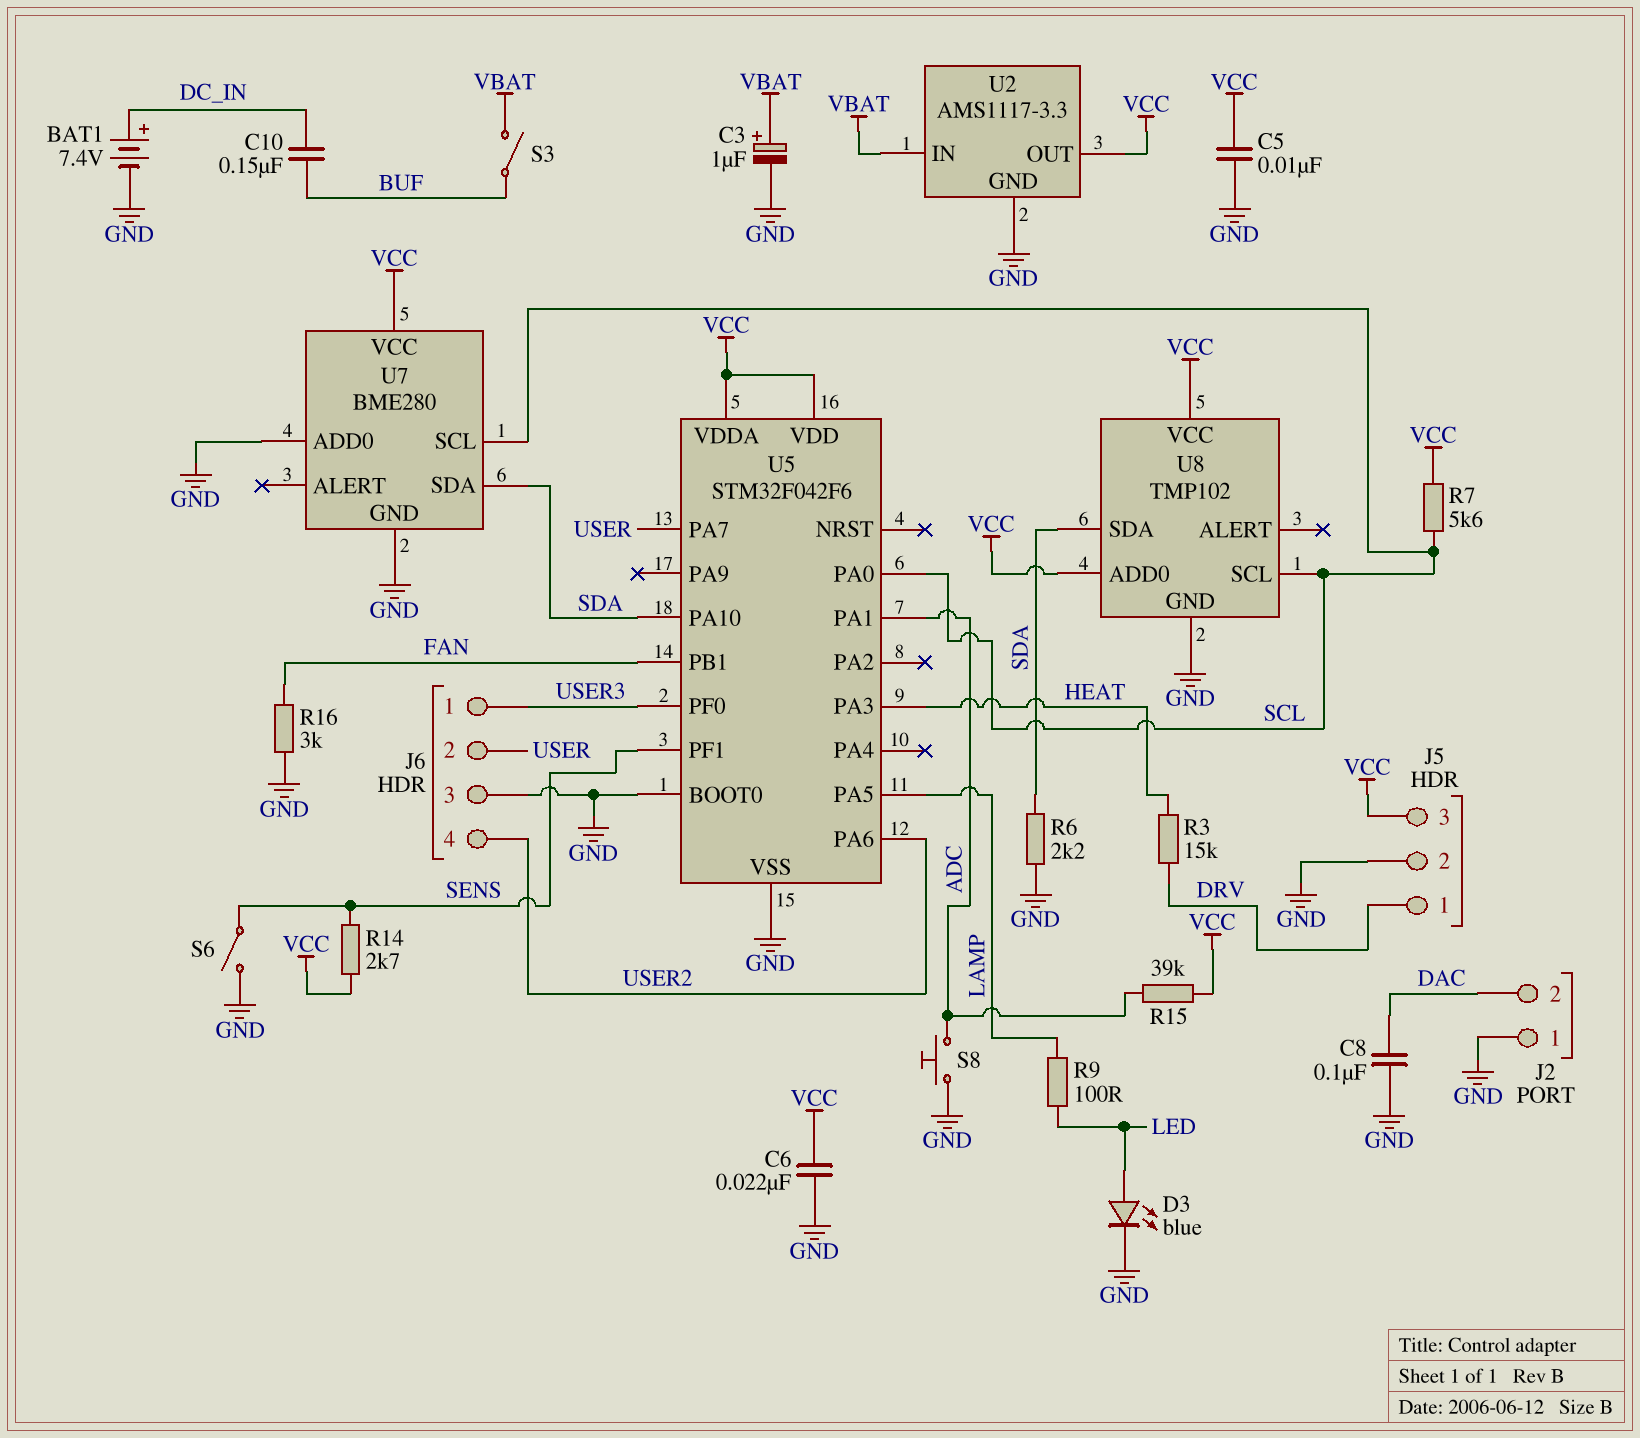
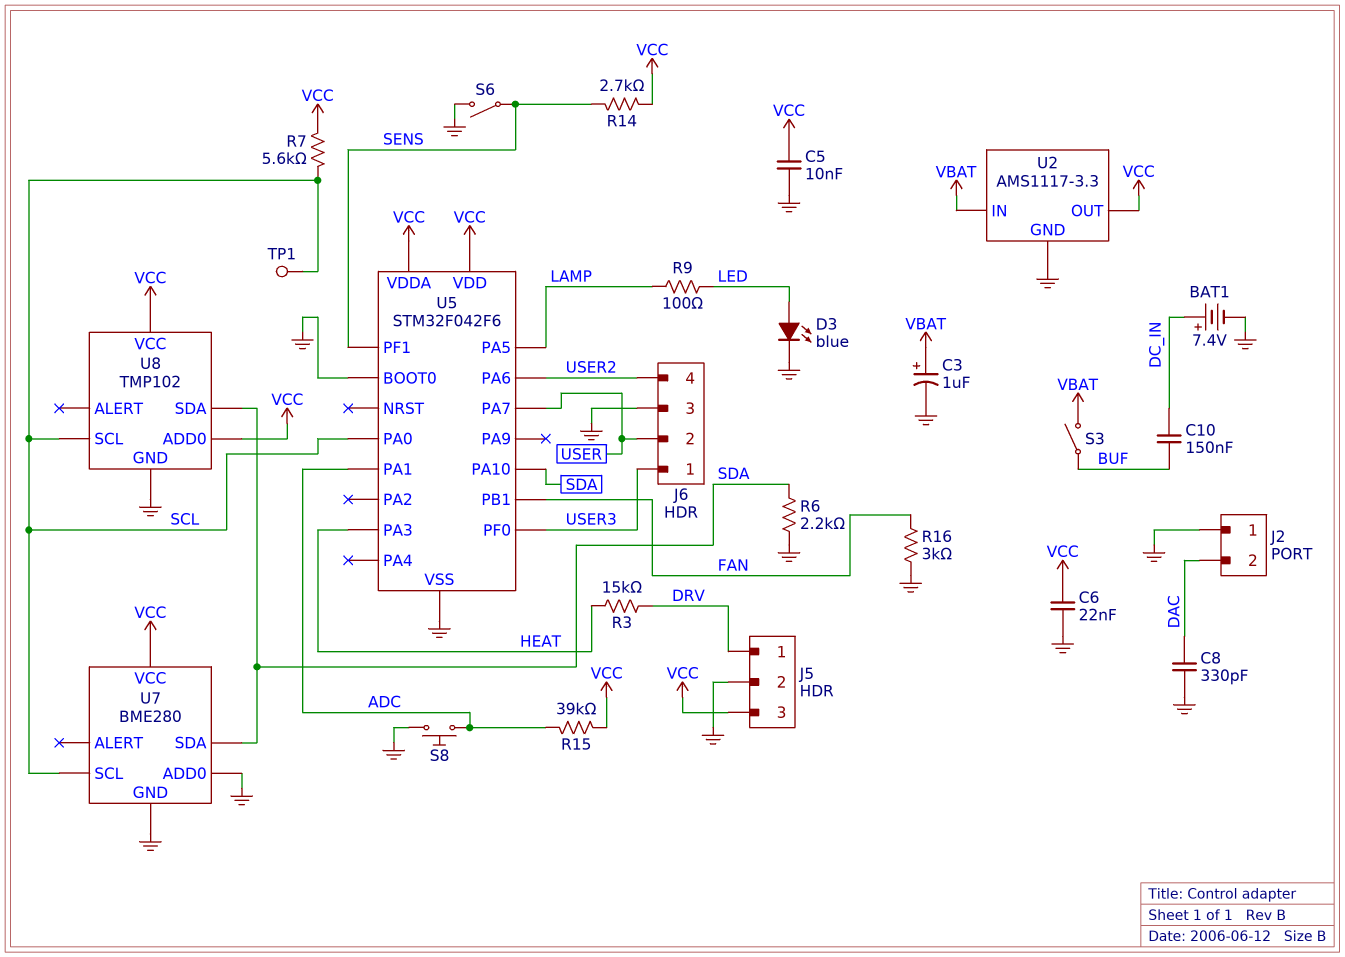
C8: 100nF (DAC, GND) -> 330pF (DAC, GND)
TP1: none -> test point (SCL)

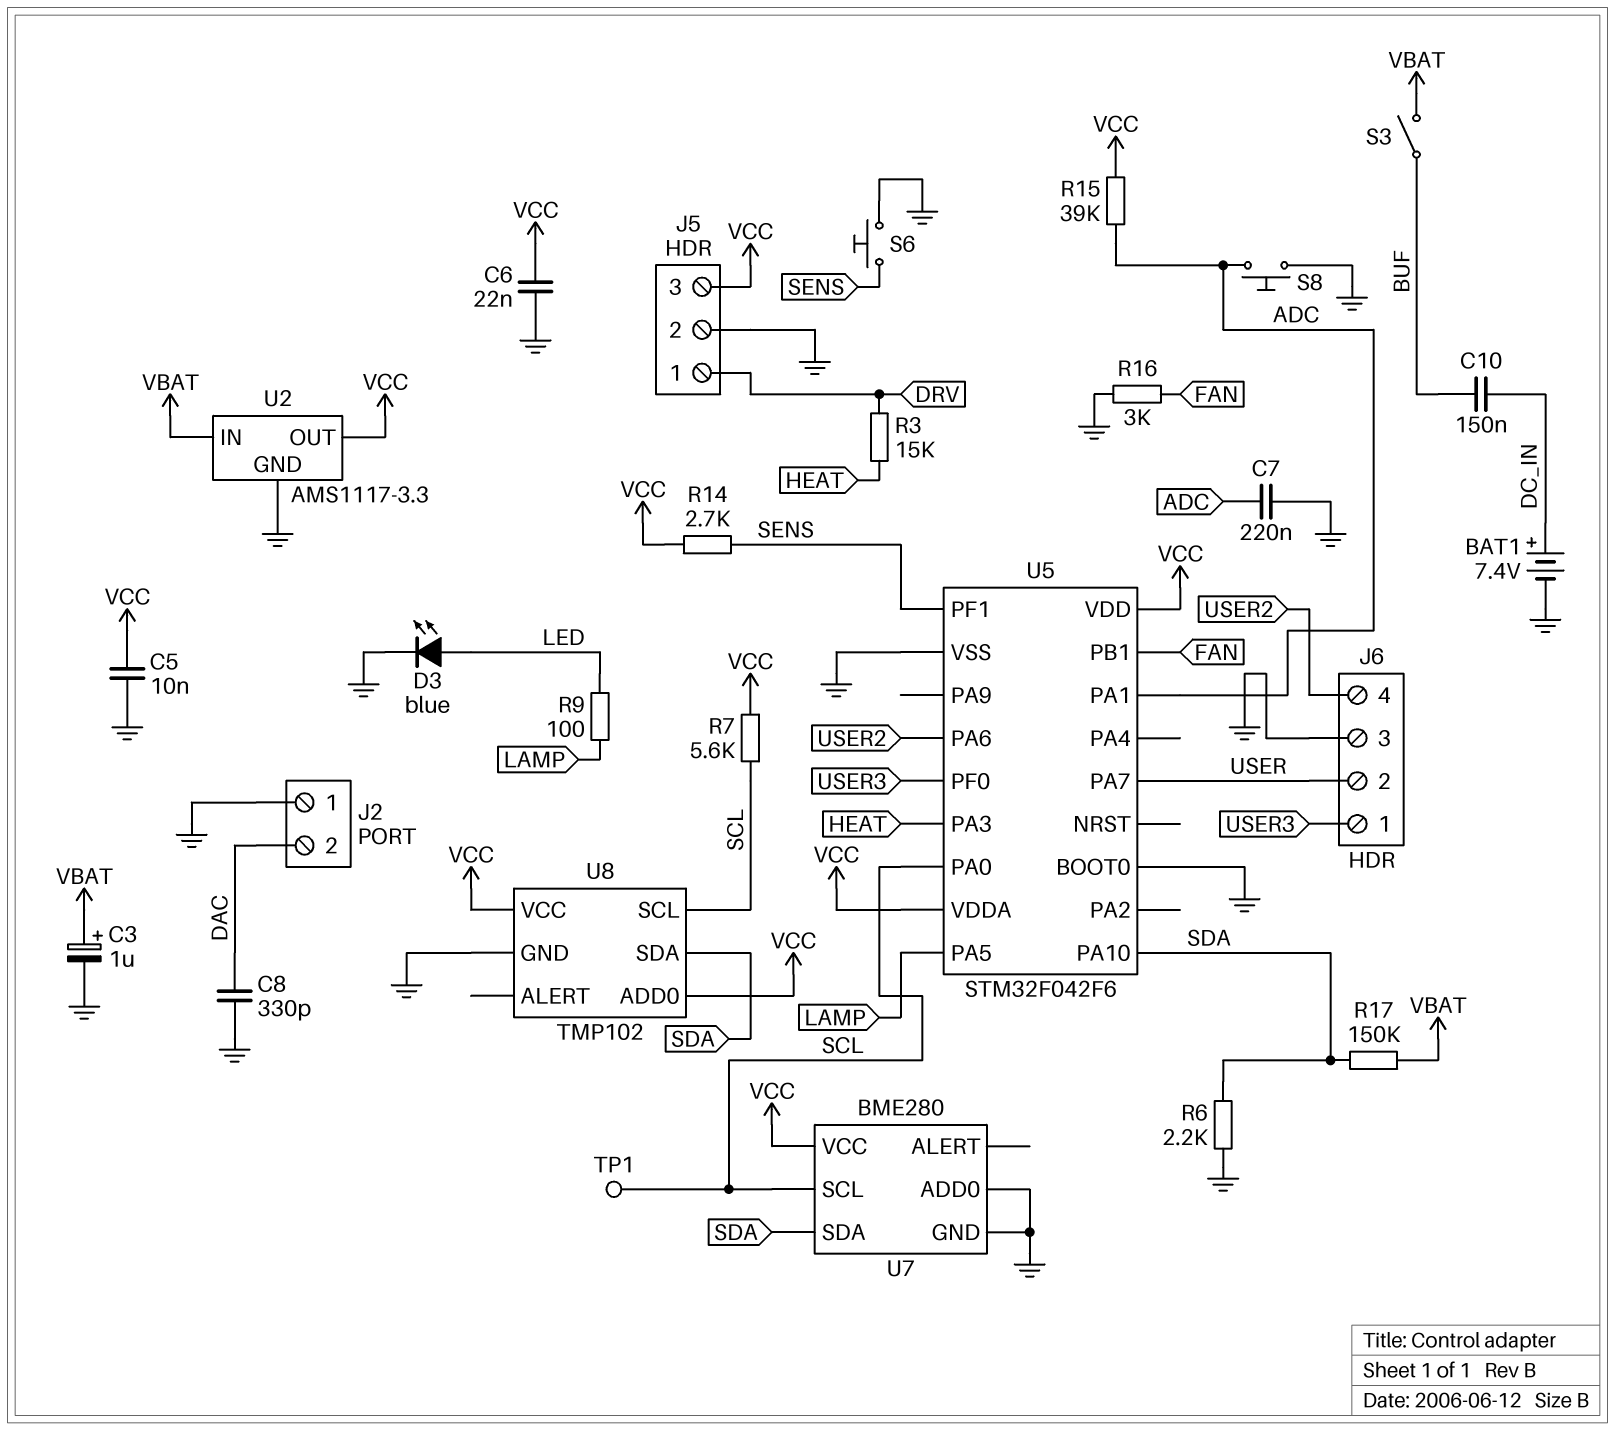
C7: none -> 220nF (ADC, GND)
R17: none -> 150k (SDA, VBAT)
S6: switch (GND, SENS) -> button (GND, SENS)

